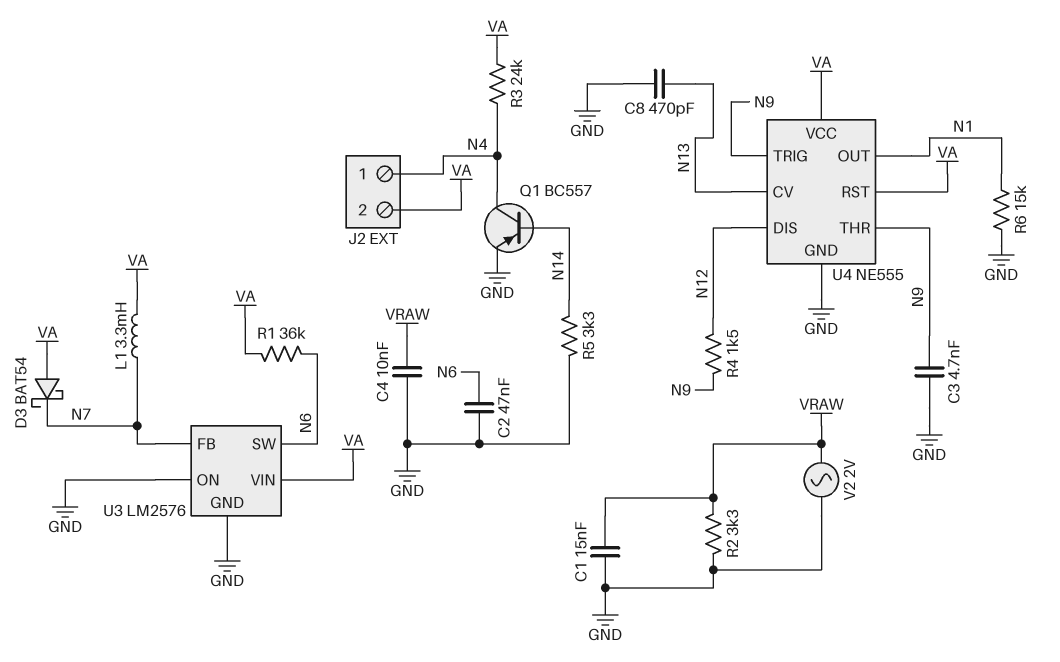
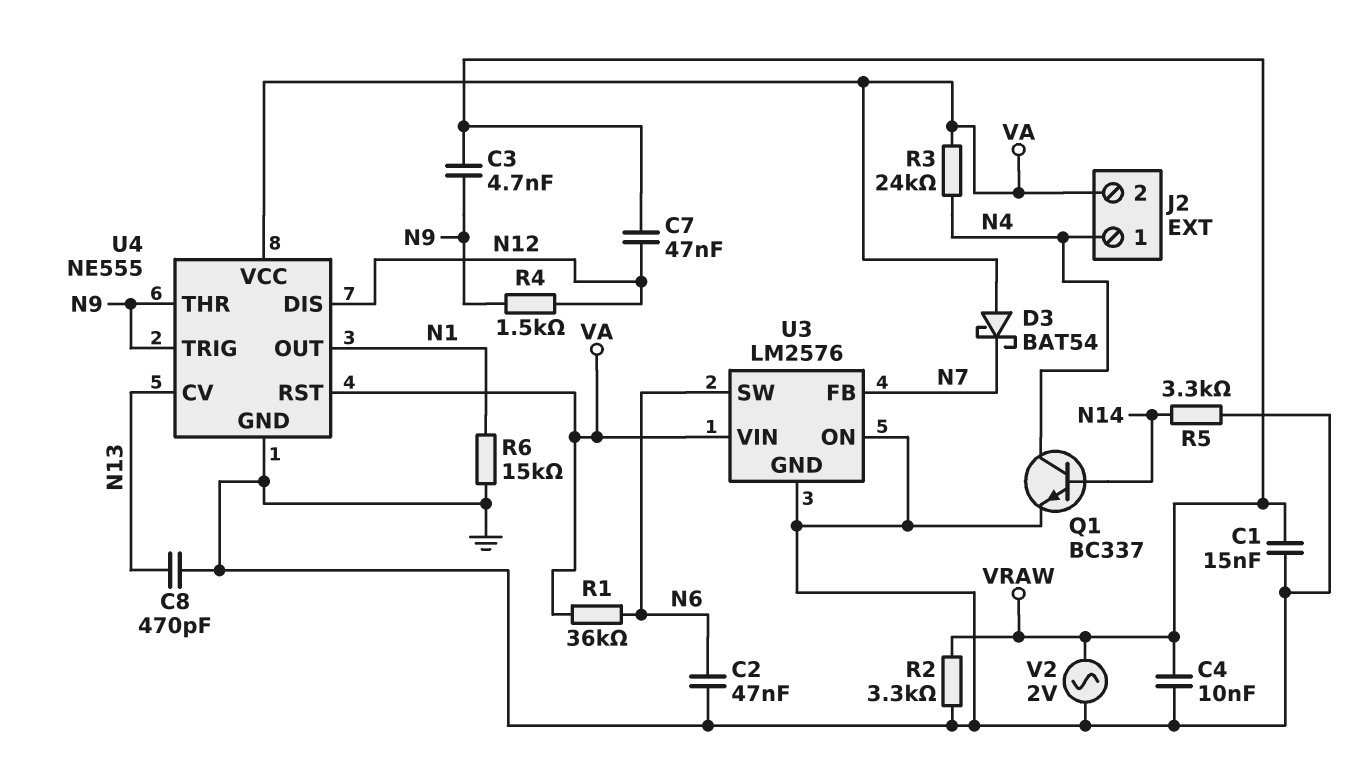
C3: 4.7nF (GND, N9) -> 4.7nF (N9, VRAW)
C7: none -> 47nF (N12, VRAW)
L1: 3.3mH (N7, VA) -> none
Q1: PNP BC557 (B N14, C N4, E GND) -> NPN BC337 (B N14, C N4, E GND)

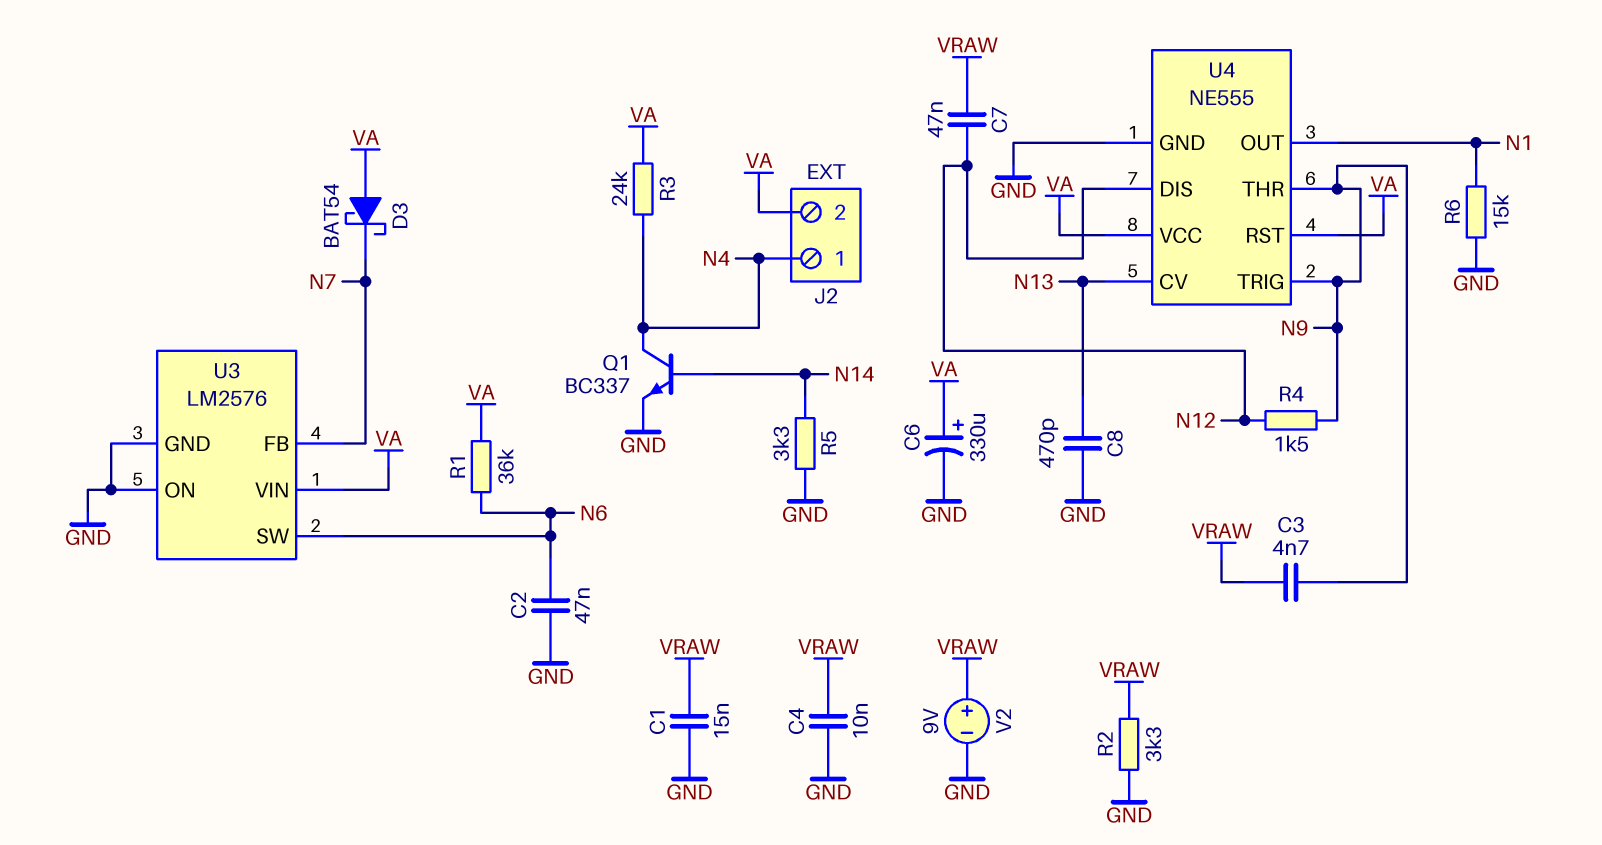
C6: none -> 330uF (plus VA, minus GND)
V2: AC 2V (GND, VRAW) -> 9V (plus VRAW, minus GND)

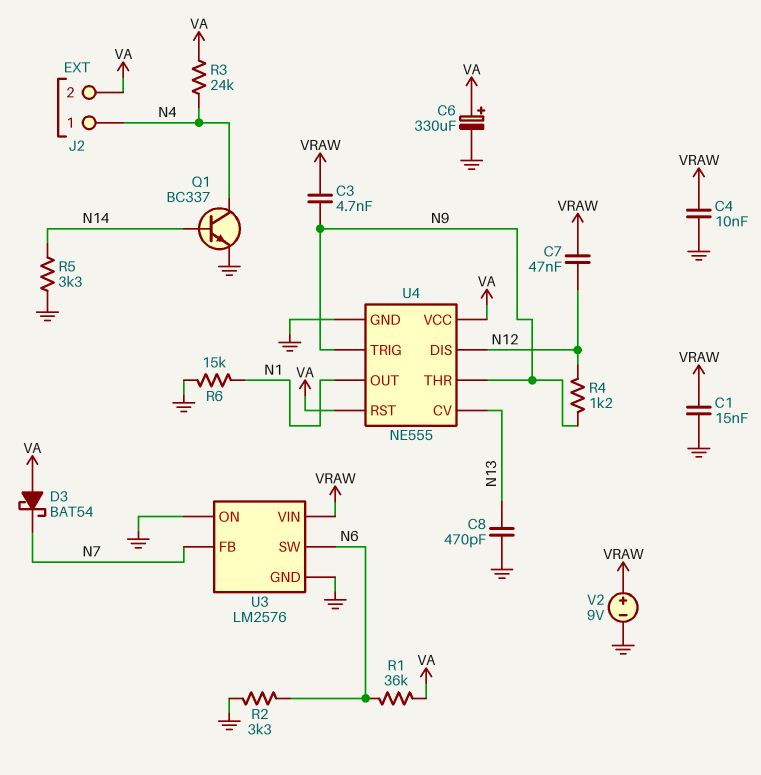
C2: 47nF (GND, N6) -> none
R2: 3.3k (GND, VRAW) -> 3.3k (GND, N6)
R4: 1.5k (N9, N12) -> 1.2k (N9, N12)
U3 pin VIN: VA -> VRAW

